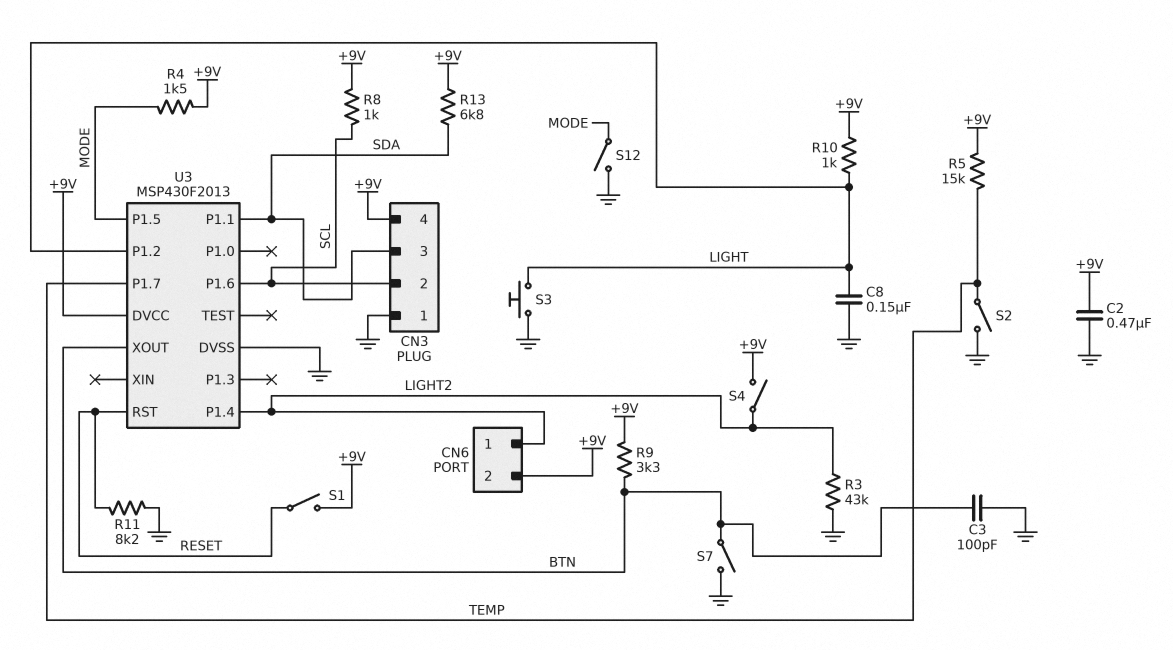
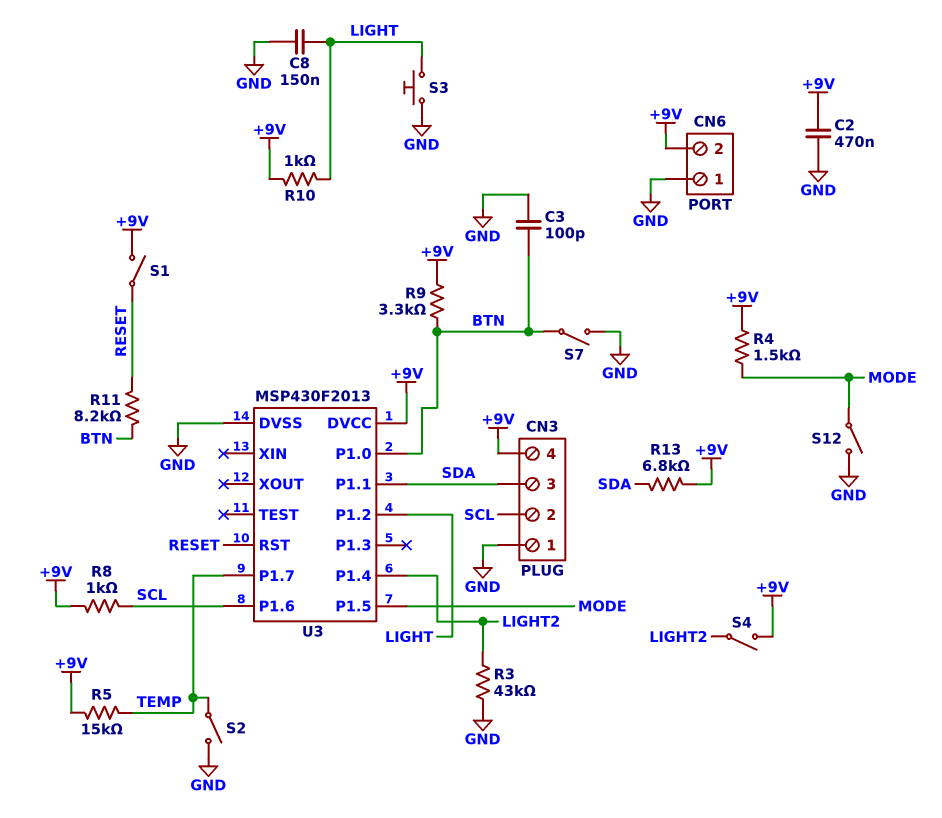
CN6 pin 1: LIGHT2 -> GND
R11: 8.2k (GND, RESET) -> 8.2k (BTN, RESET)
U3 pin P1.0: none -> BTN
U3 pin XOUT: BTN -> none

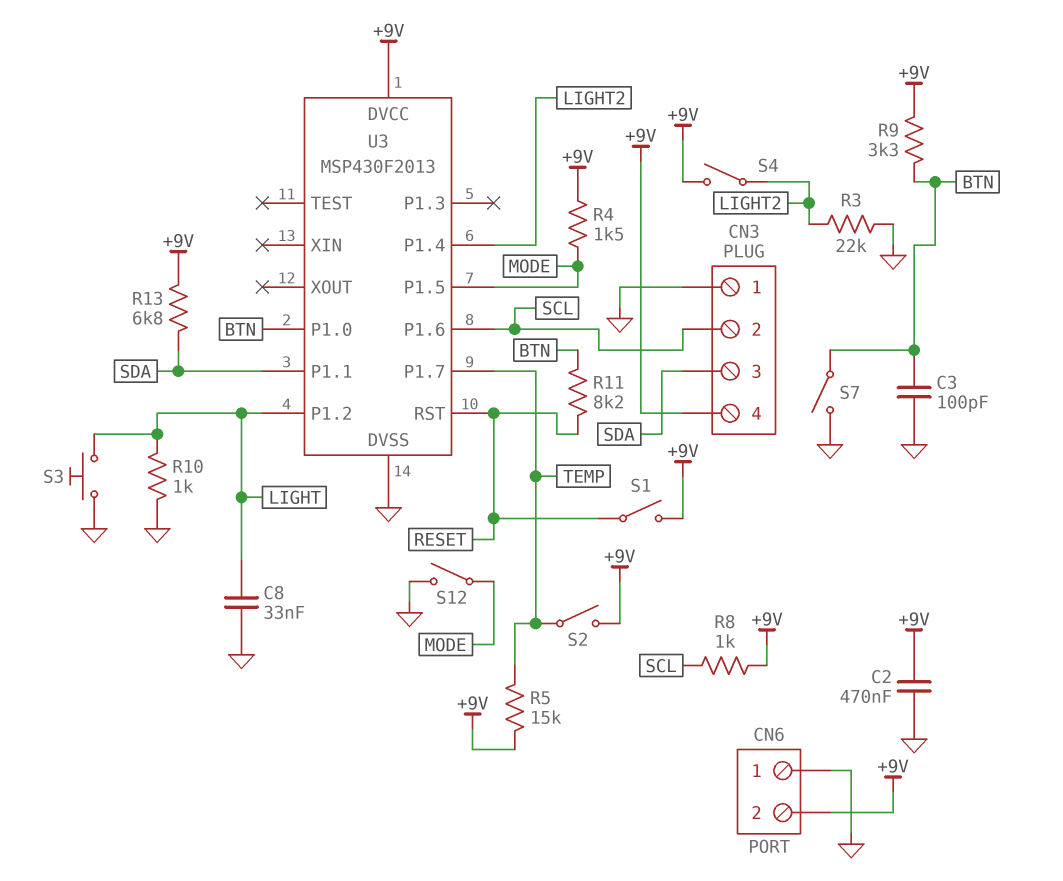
C8: 150nF (GND, LIGHT) -> 33nF (GND, LIGHT)
R3: 43k (GND, LIGHT2) -> 22k (GND, LIGHT2)
R10: 1k (+9V, LIGHT) -> 1k (GND, LIGHT)
S2: switch (GND, TEMP) -> switch (+9V, TEMP)

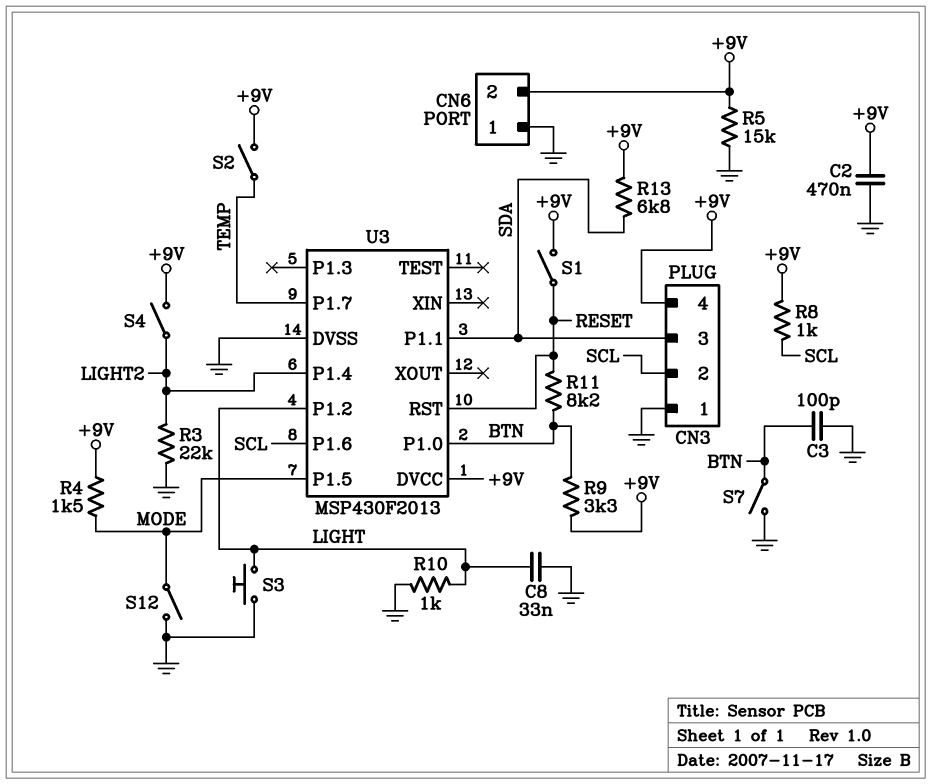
R5: 15k (+9V, TEMP) -> 15k (+9V, GND)

